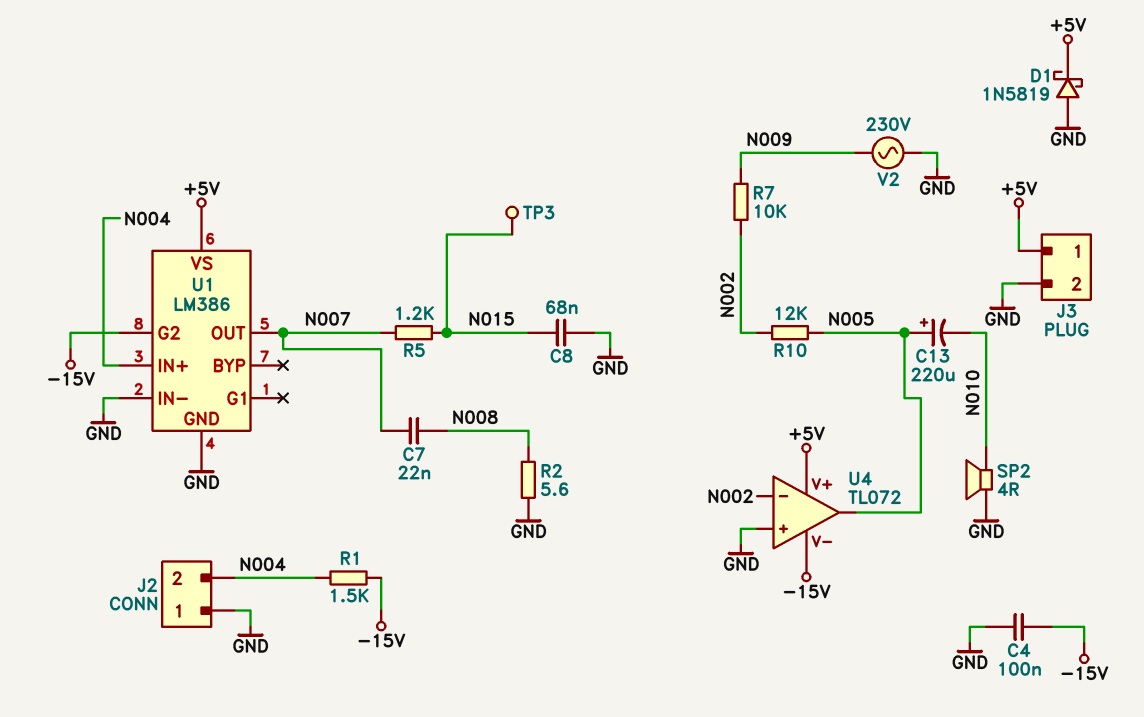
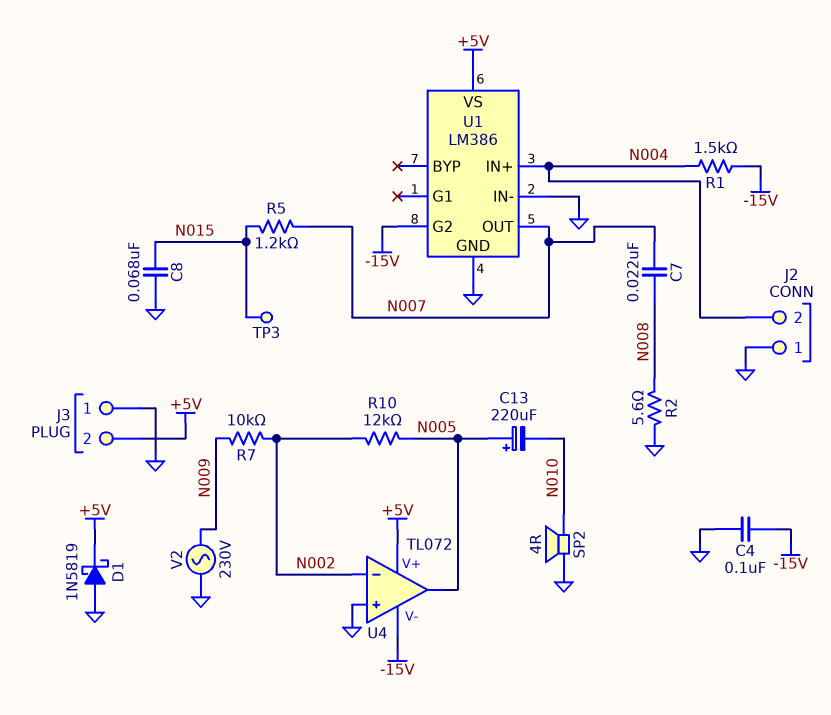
J3 pin 1: +5V -> GND
J3 pin 2: GND -> +5V

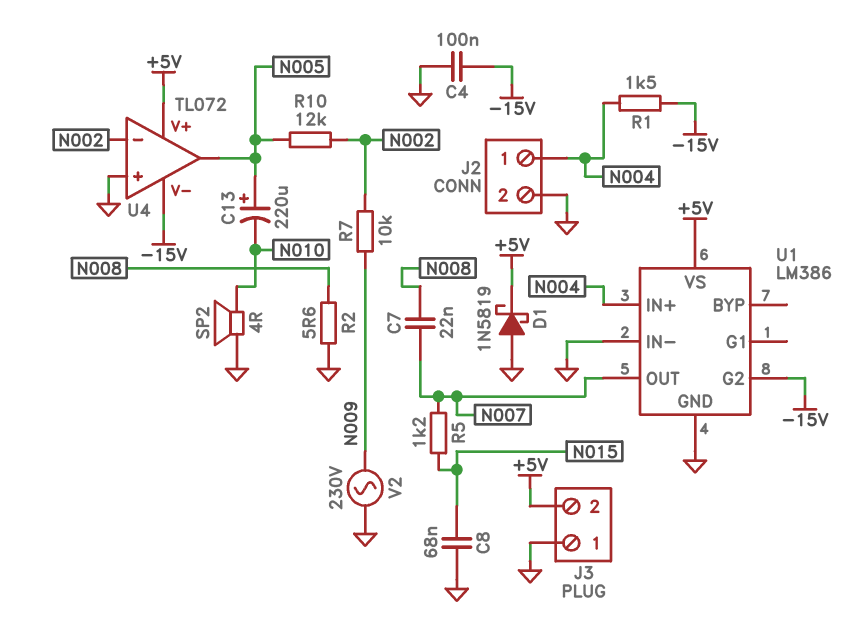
J2 pin 1: GND -> N004
J2 pin 2: N004 -> GND
TP3: test point (N015) -> none

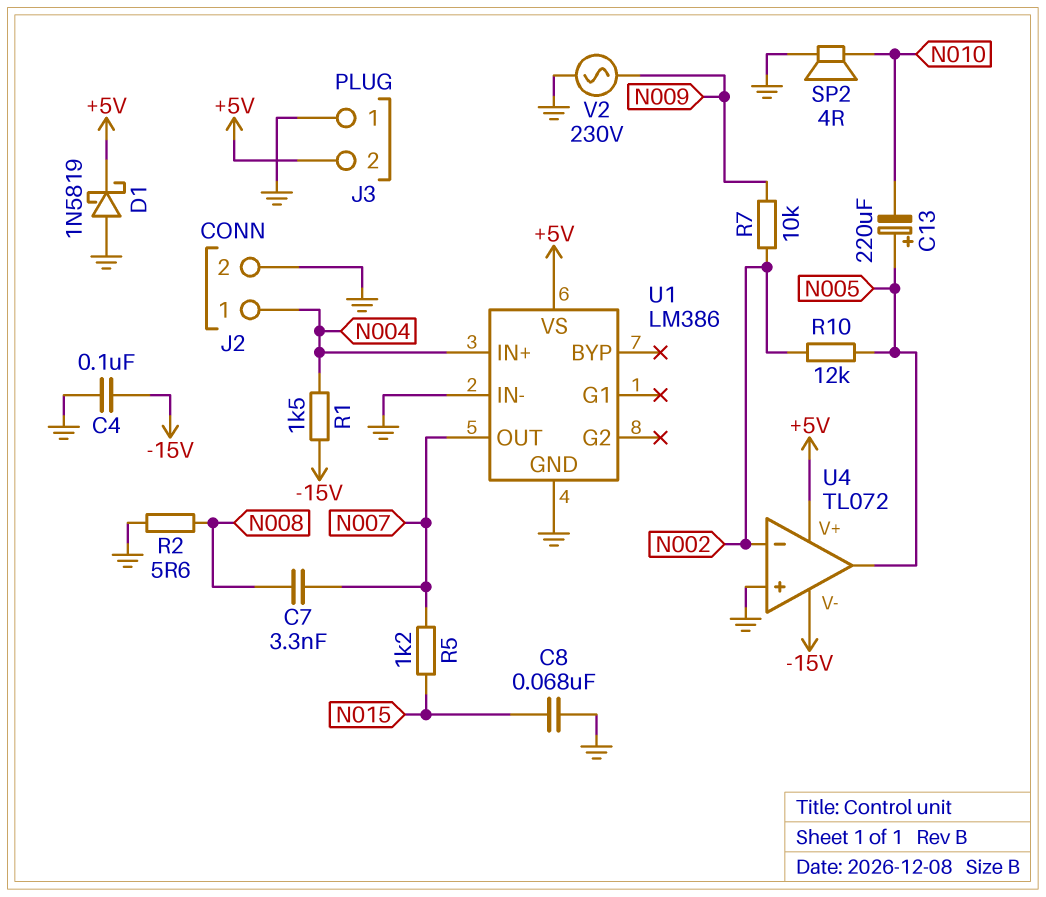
C7: 22nF (N007, N008) -> 3.3nF (N007, N008)
U1 pin G2: -15V -> none

